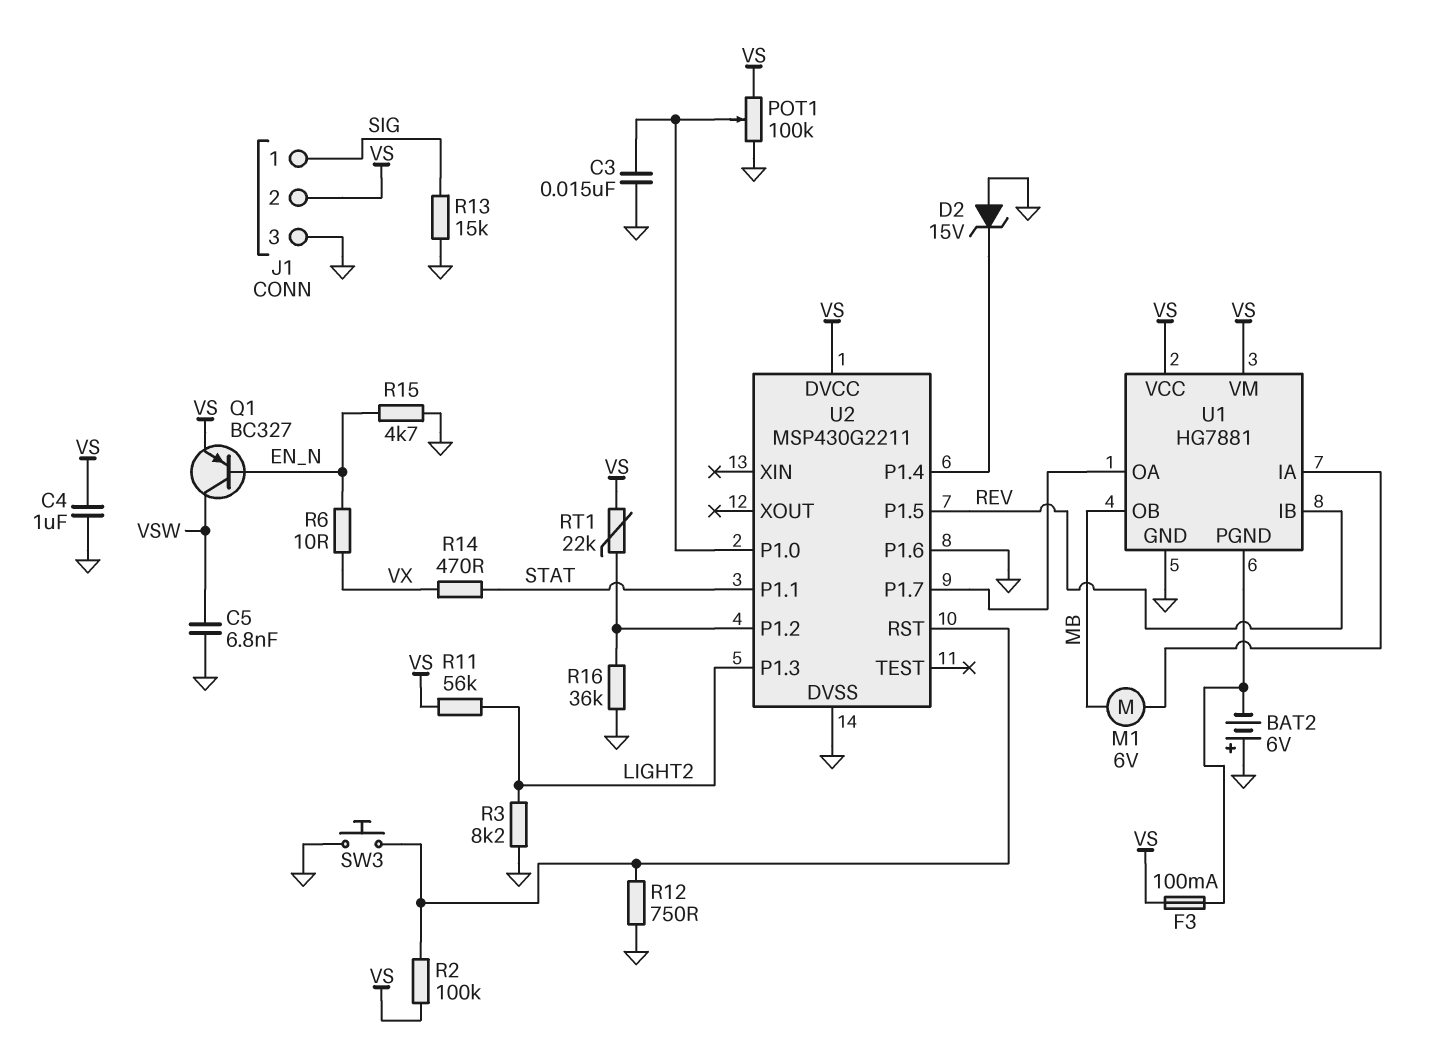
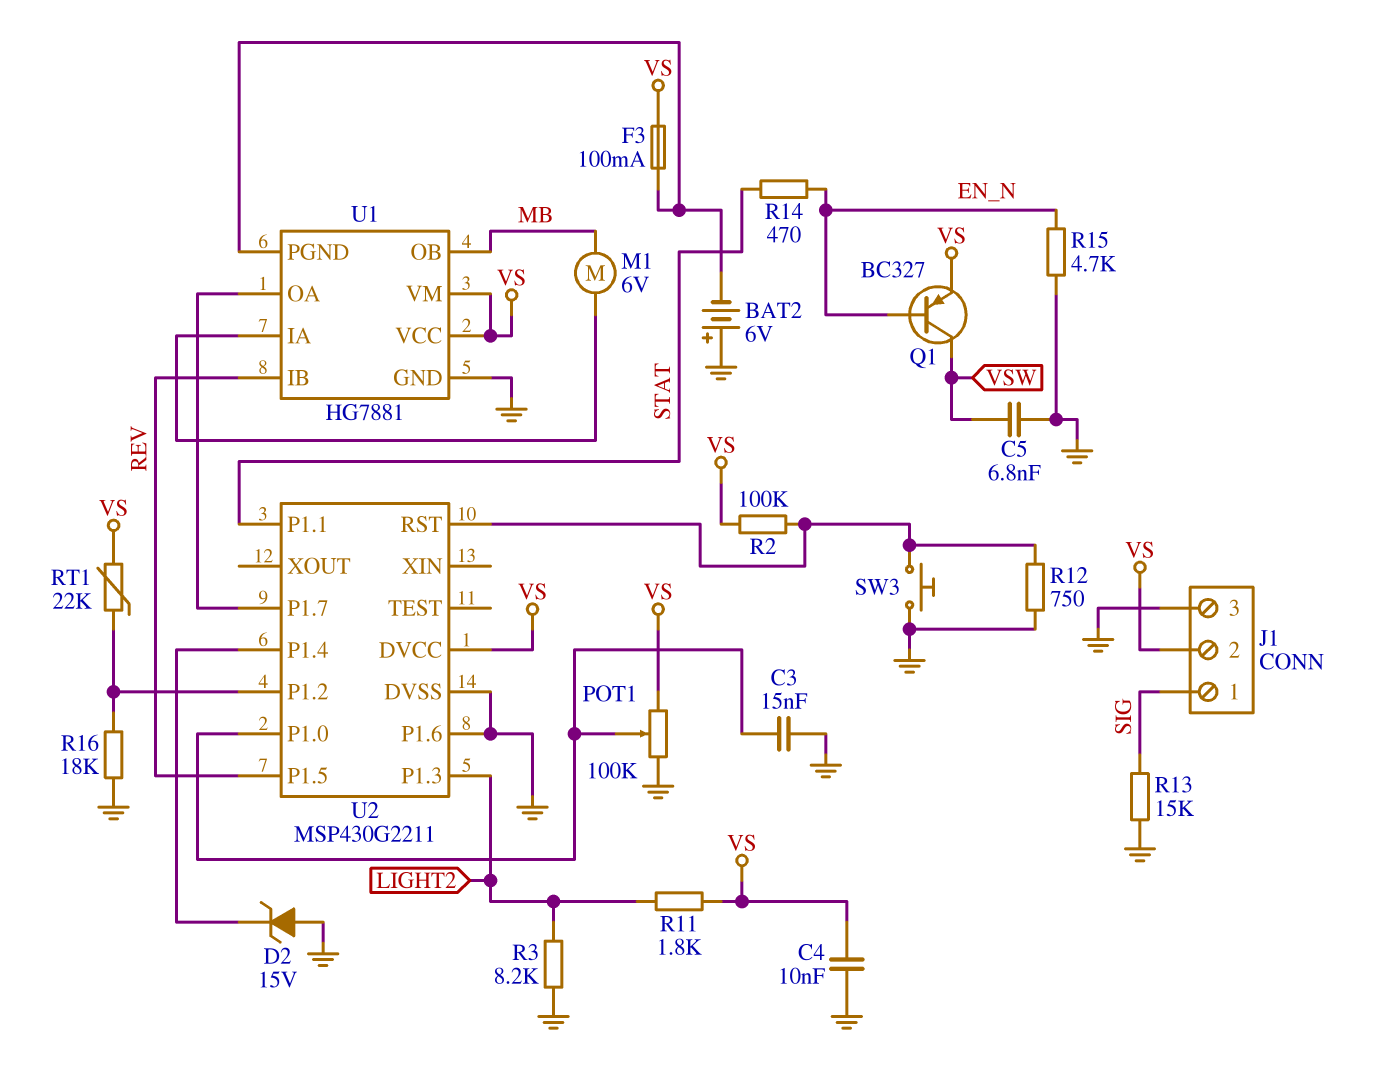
C4: 1uF (GND, VS) -> 10nF (GND, VS)
R6: 10 (EN_N, VX) -> none
R11: 56k (LIGHT2, VS) -> 1.8k (LIGHT2, VS)
R14: 470 (STAT, VX) -> 470 (EN_N, STAT)
R16: 36k (GND, U2/P1.2) -> 18k (GND, U2/P1.2)

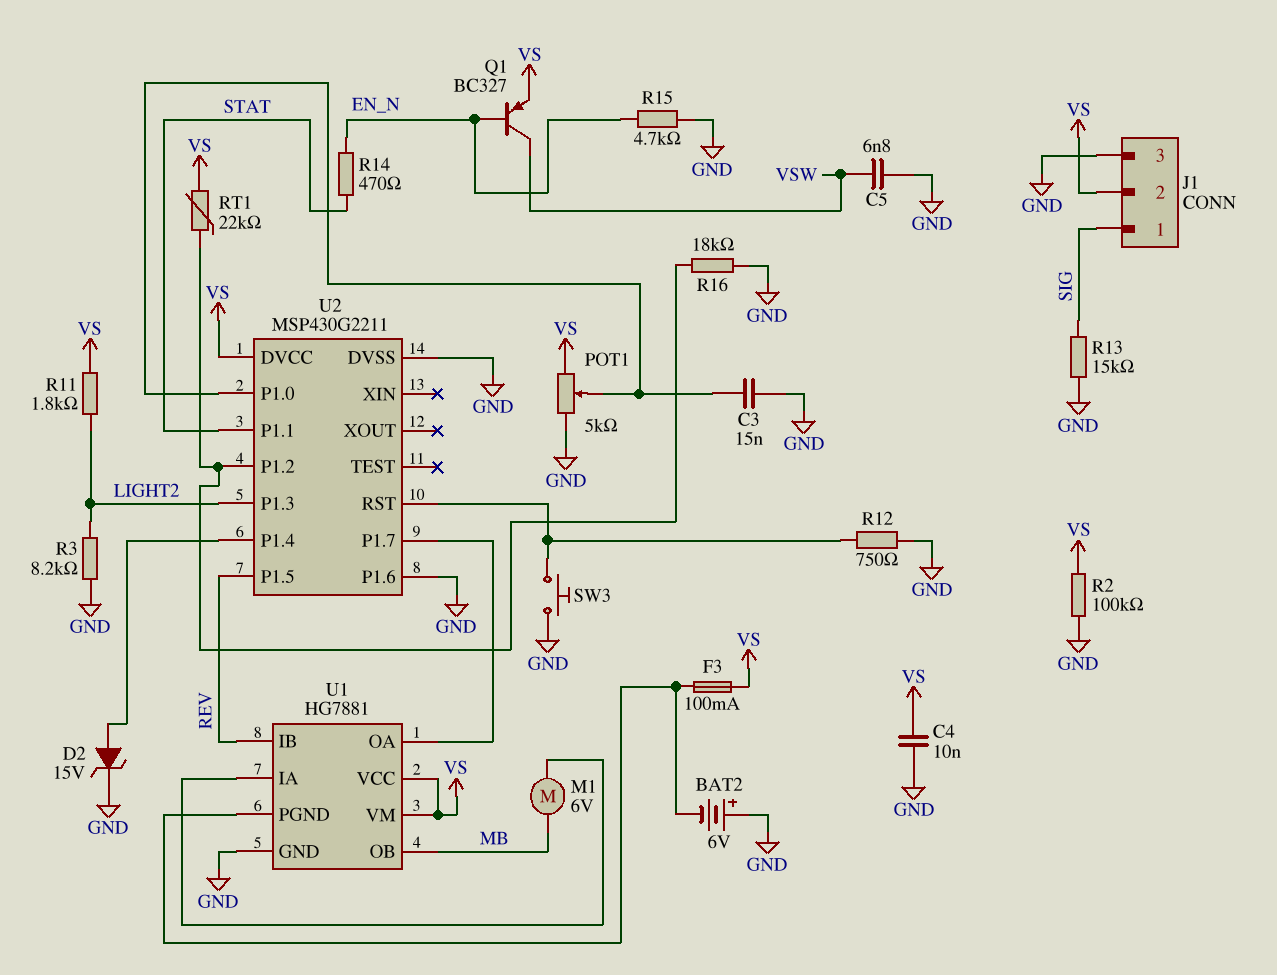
D2: zener 15V (A GND, K U2/P1.4) -> zener 15V (A U2/P1.4, K GND)
POT1: 100k (GND, VS, wiper U2/P1.0) -> 5k (GND, VS, wiper U2/P1.0)
R2: 100k (U2/RST, VS) -> 100k (GND, VS)

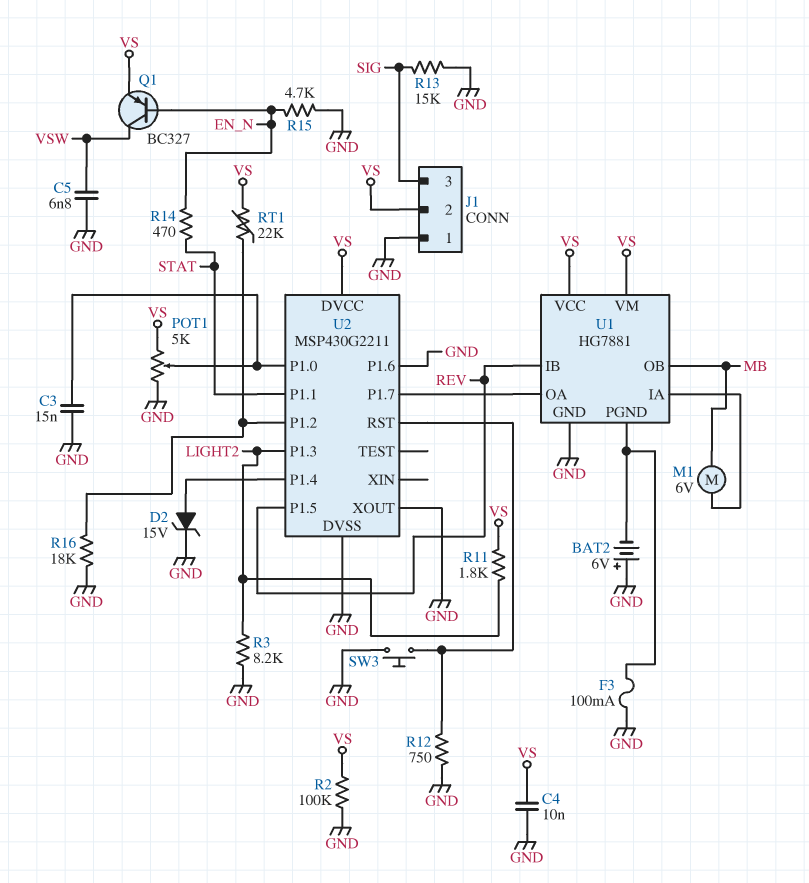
F3: 100mA (U1/PGND, VS) -> 100mA (GND, U1/PGND)
J1 pin 1: SIG -> GND
J1 pin 3: GND -> SIG
U2 pin XOUT: none -> GND

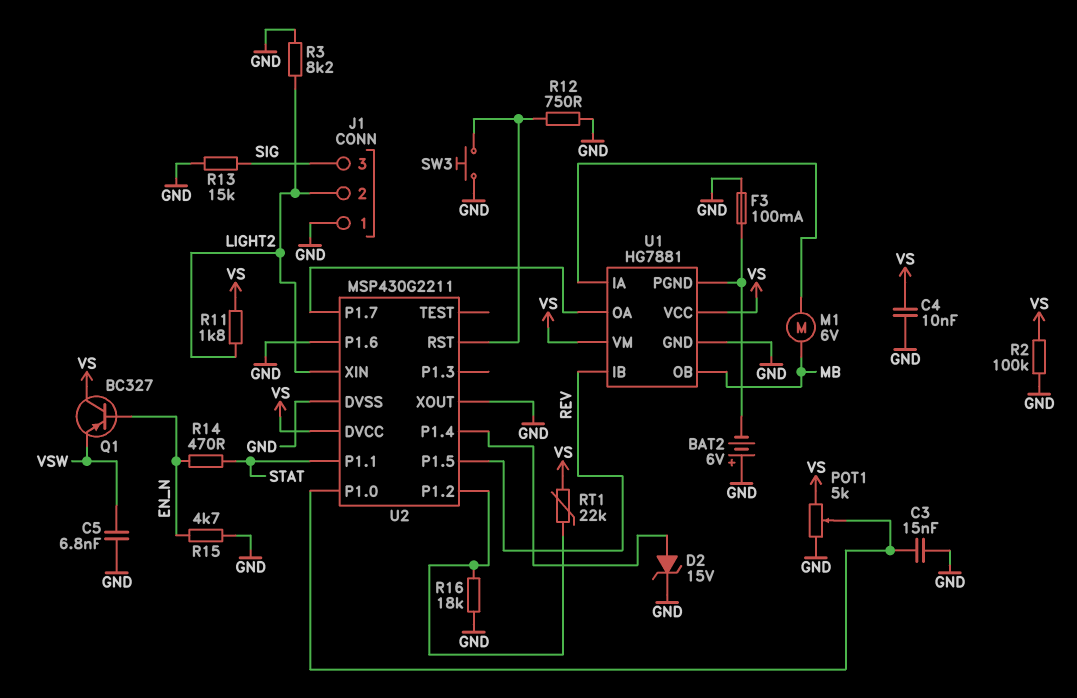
J1 pin 2: VS -> LIGHT2
Q1: PNP BC327 (B EN_N, C VSW, E VS) -> PNP BC327 (B EN_N, C VS, E VSW)
U2 pin P1.3: LIGHT2 -> none
U2 pin XIN: none -> LIGHT2

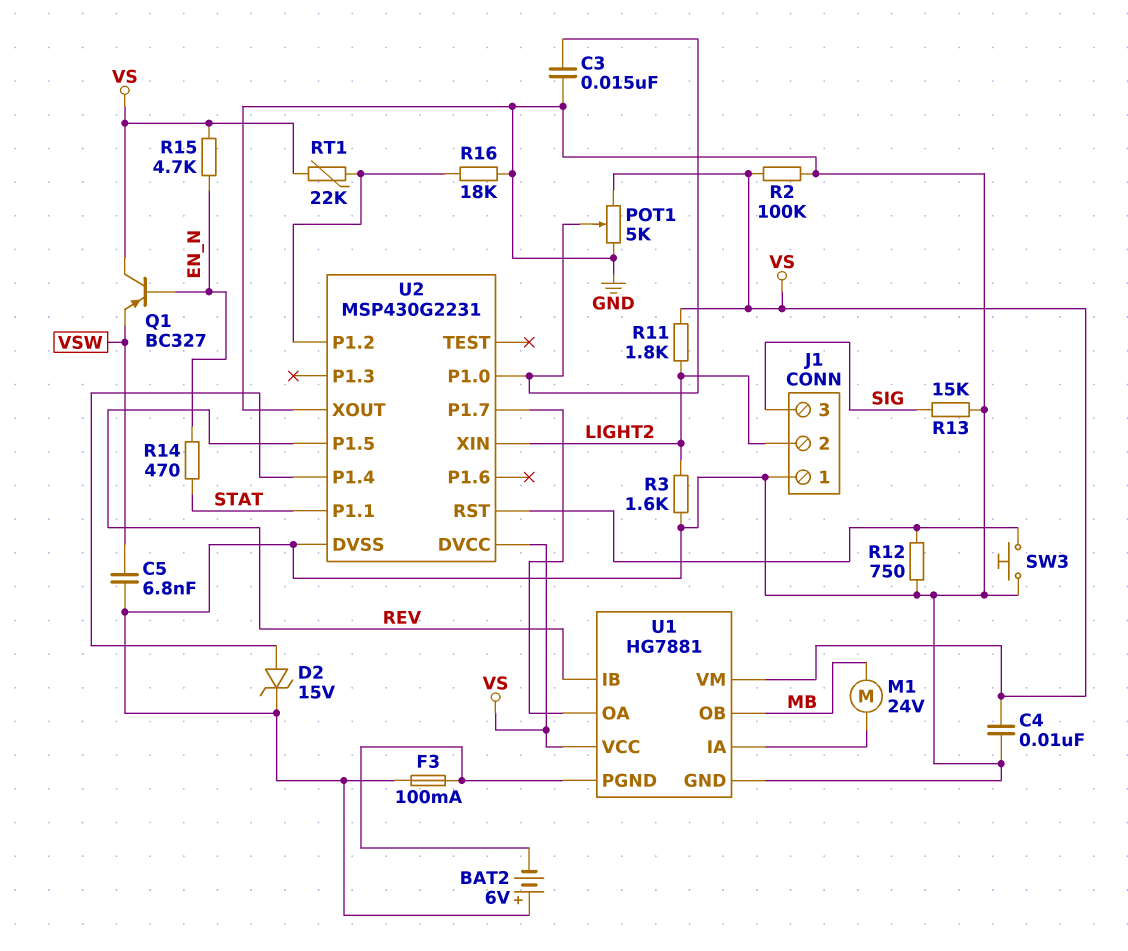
M1: motor 6V (MB, U1/IA) -> motor 24V (MB, U1/IA)
R3: 8.2k (GND, LIGHT2) -> 1.6k (GND, LIGHT2)
R15: 4.7k (EN_N, GND) -> 4.7k (EN_N, VS)
U2: MSP430G2211 -> MSP430G2231
U2 pin P1.6: GND -> none

